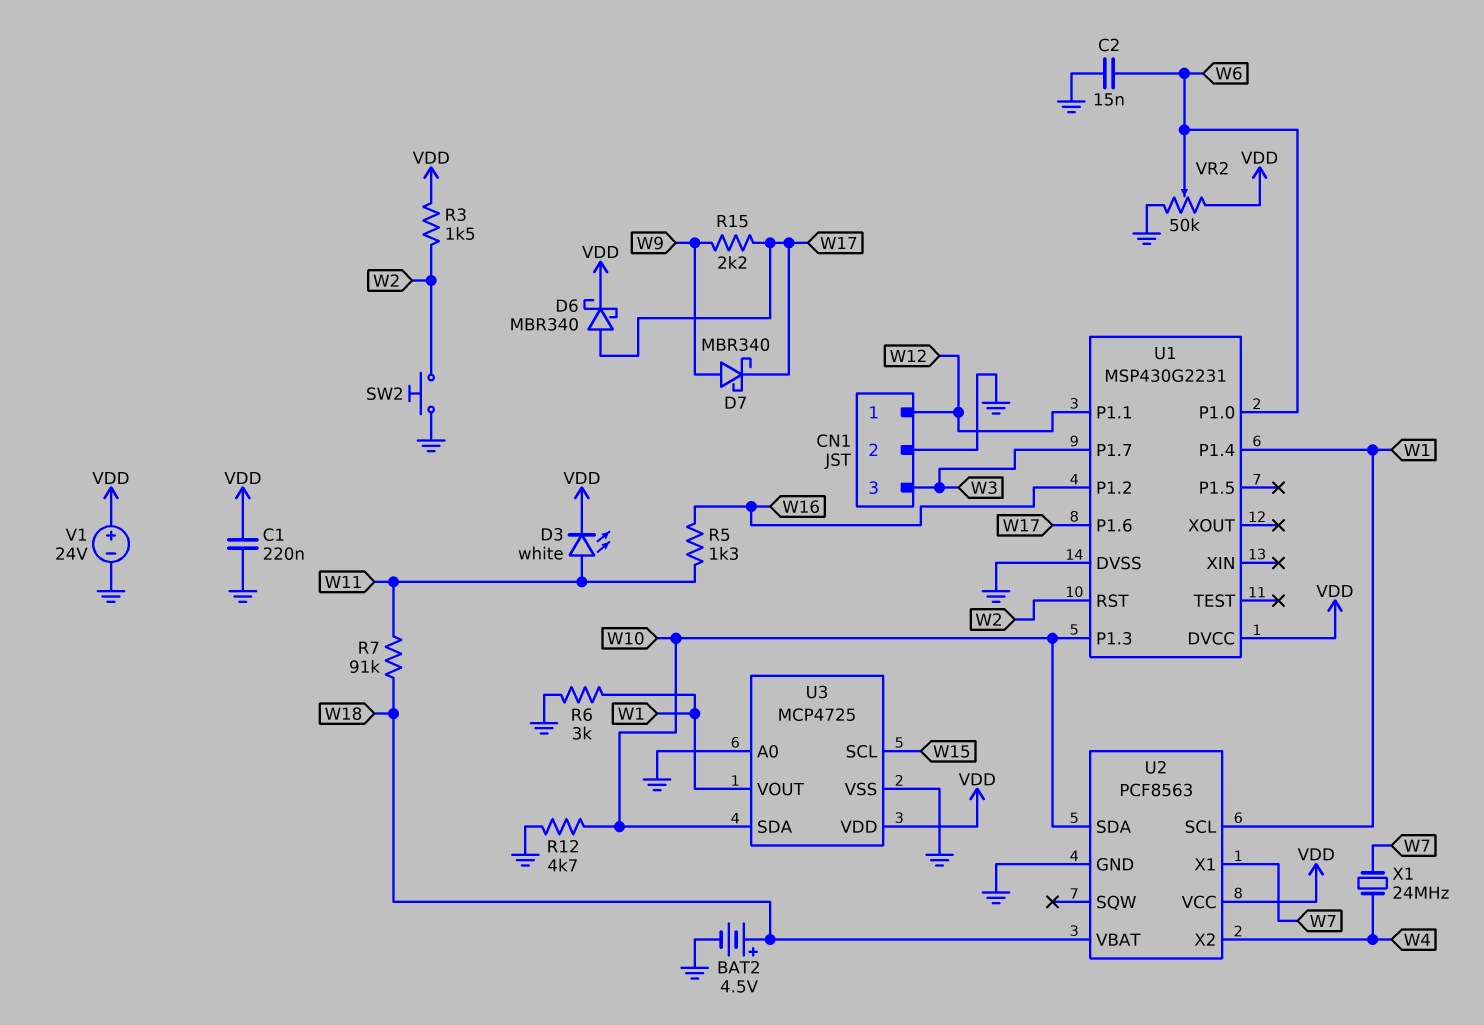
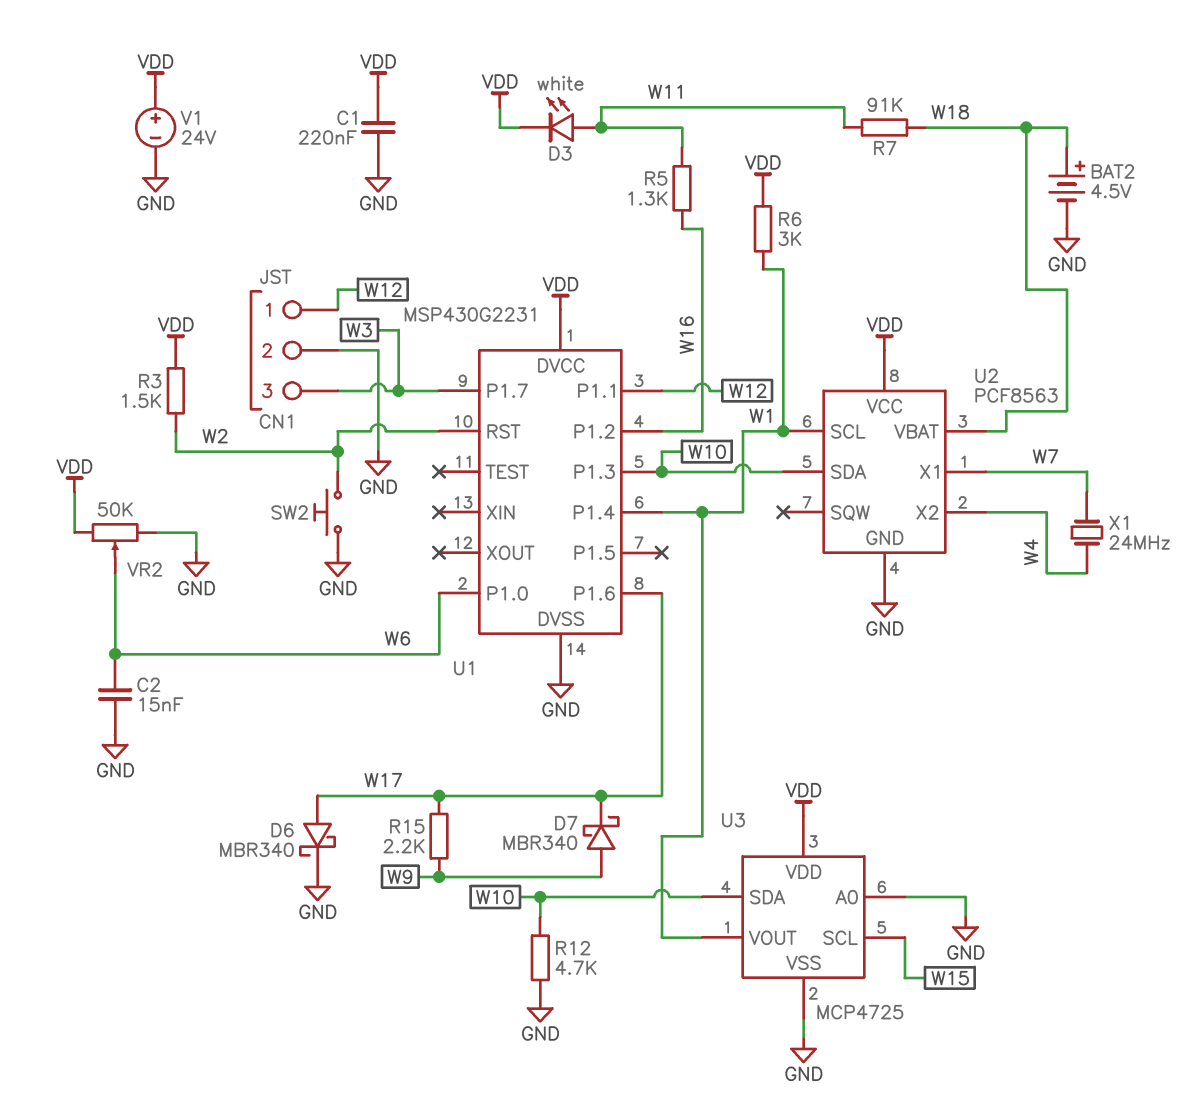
D6: schottky MBR340 (A W17, K VDD) -> schottky MBR340 (A W17, K GND)
R6: 3k (GND, W1) -> 3k (VDD, W1)

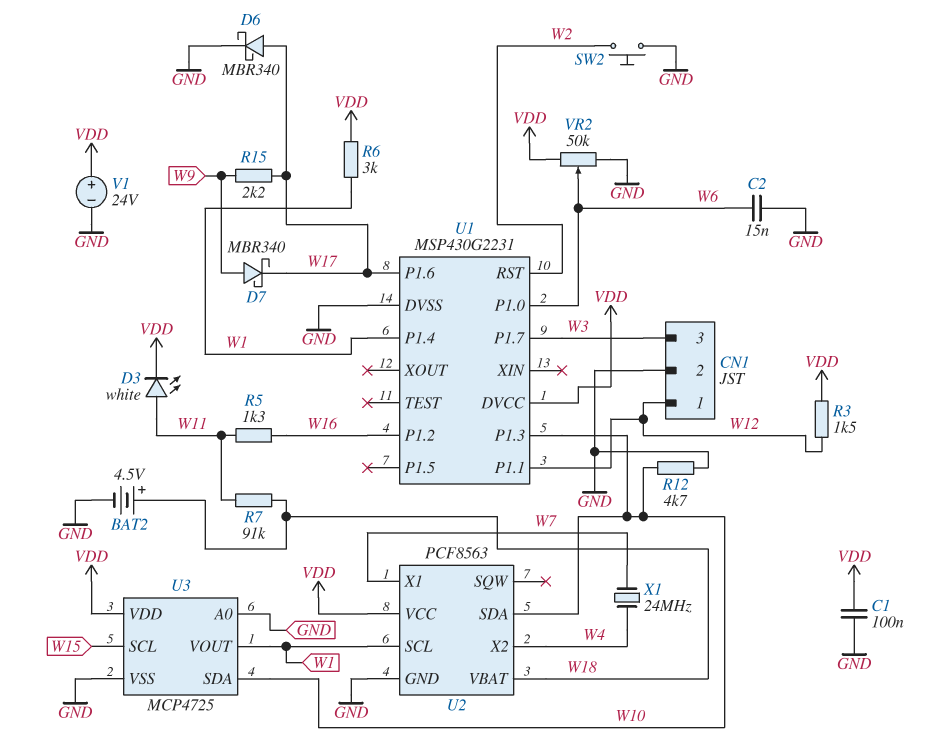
C1: 220nF (GND, VDD) -> 100nF (GND, VDD)
R3: 1.5k (VDD, W2) -> 1.5k (VDD, W12)

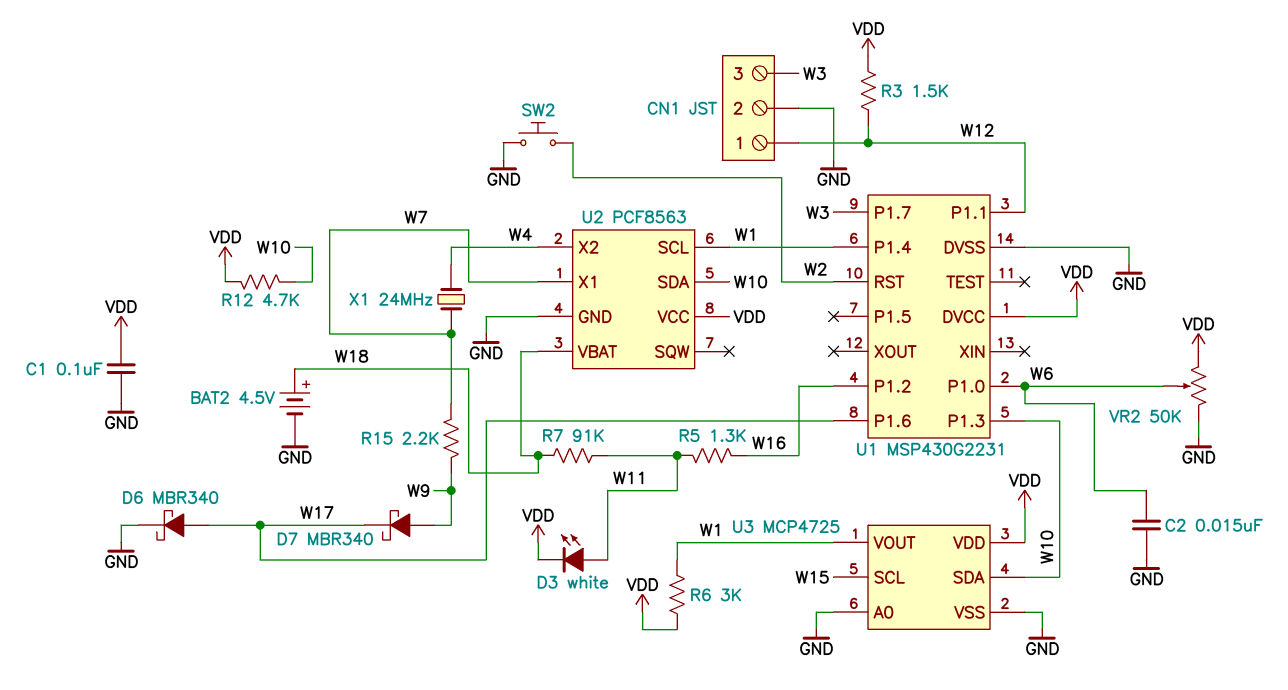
R12: 4.7k (GND, W10) -> 4.7k (VDD, W10)
R15: 2.2k (W9, W17) -> 2.2k (W7, W9)
V1: 24V (plus VDD, minus GND) -> none

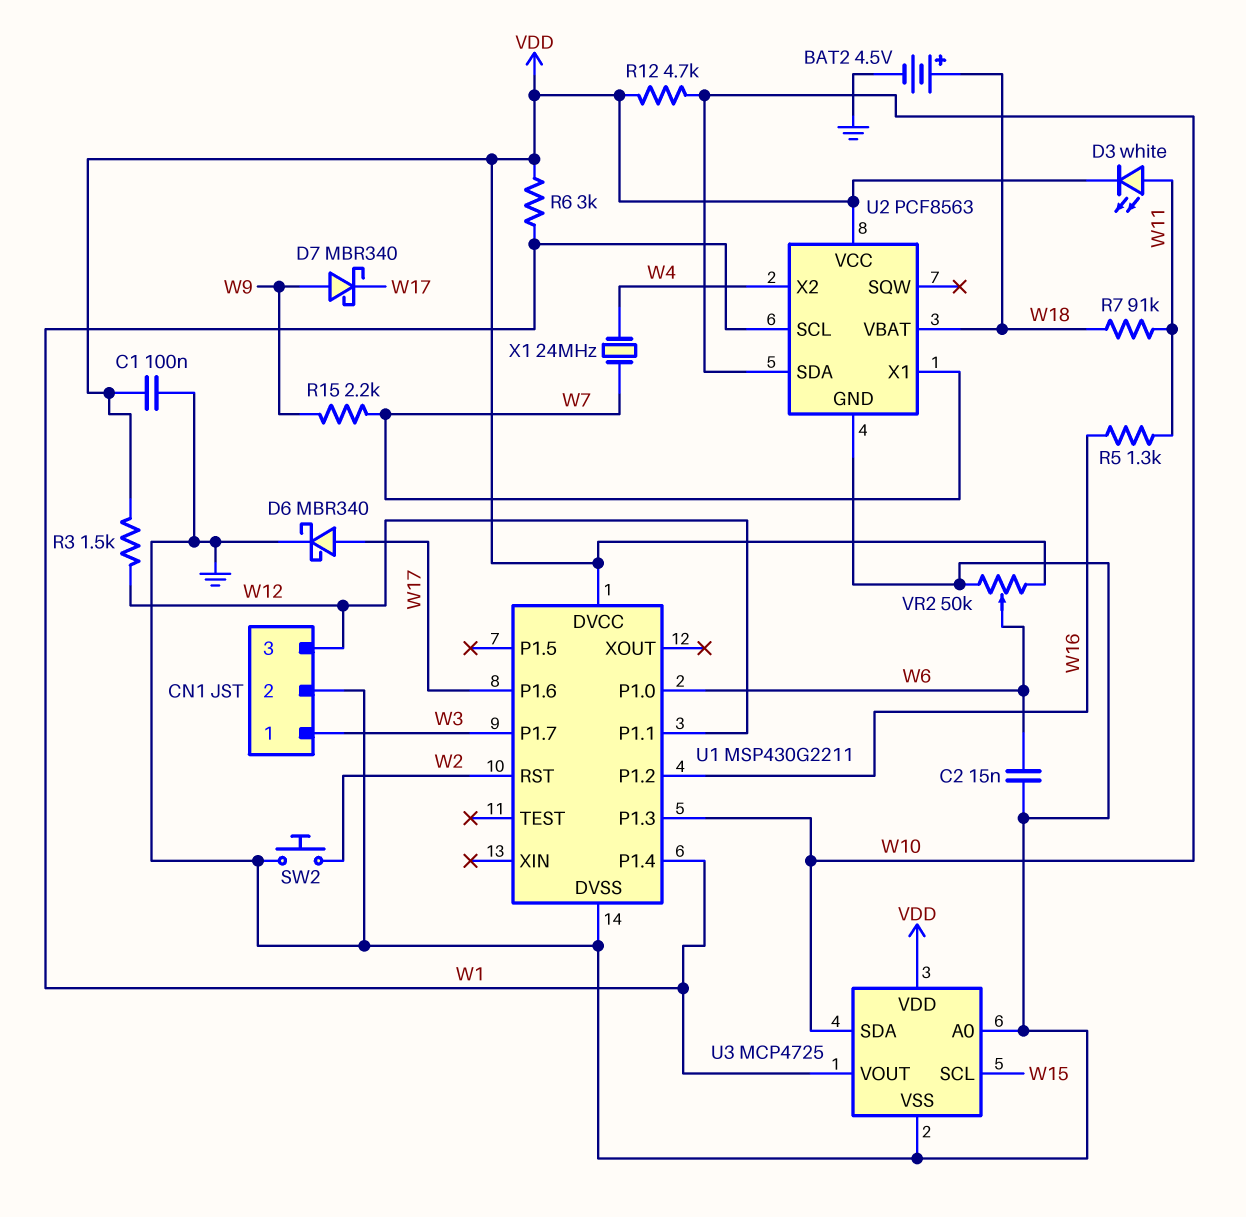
CN1 pin 1: W12 -> W3
CN1 pin 3: W3 -> W12
U1: MSP430G2231 -> MSP430G2211

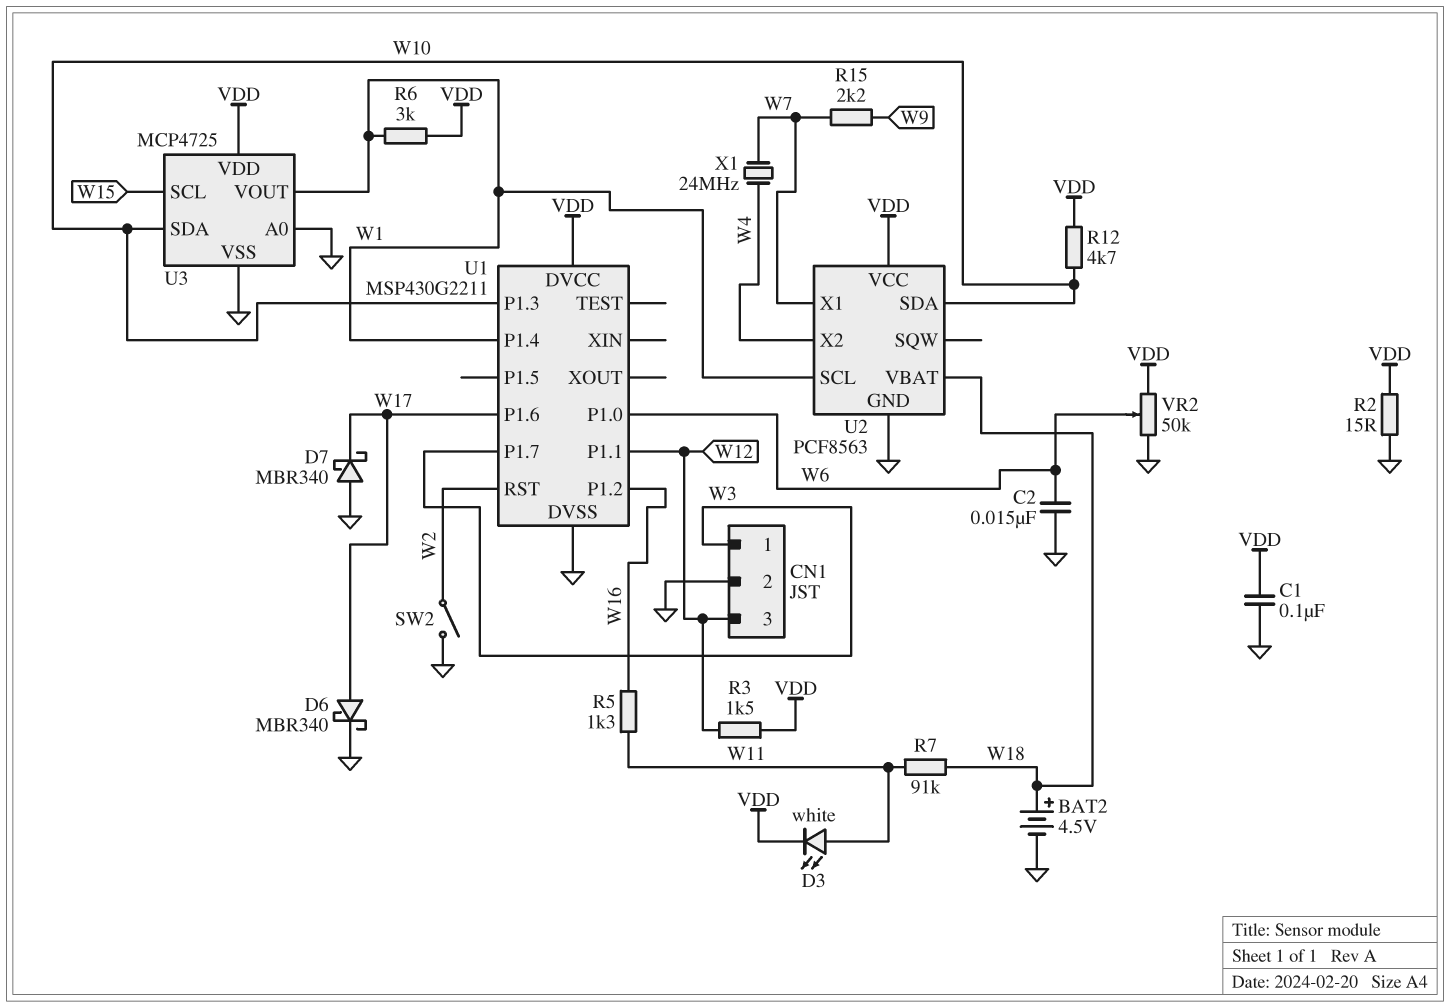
D7: schottky MBR340 (A W9, K W17) -> schottky MBR340 (A GND, K W17)
R2: none -> 15 (GND, VDD)
SW2: button (GND, W2) -> switch (GND, W2)

